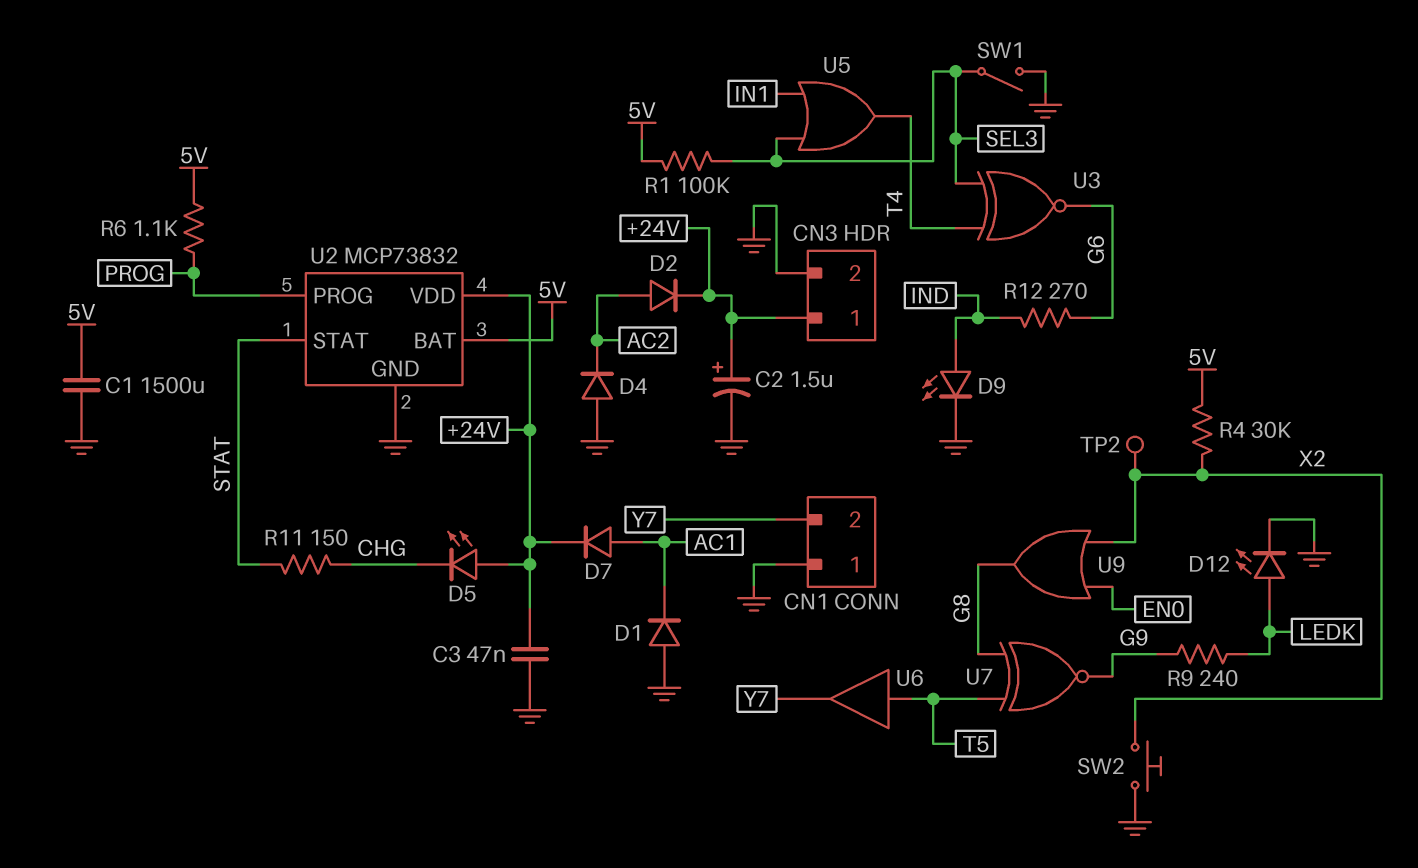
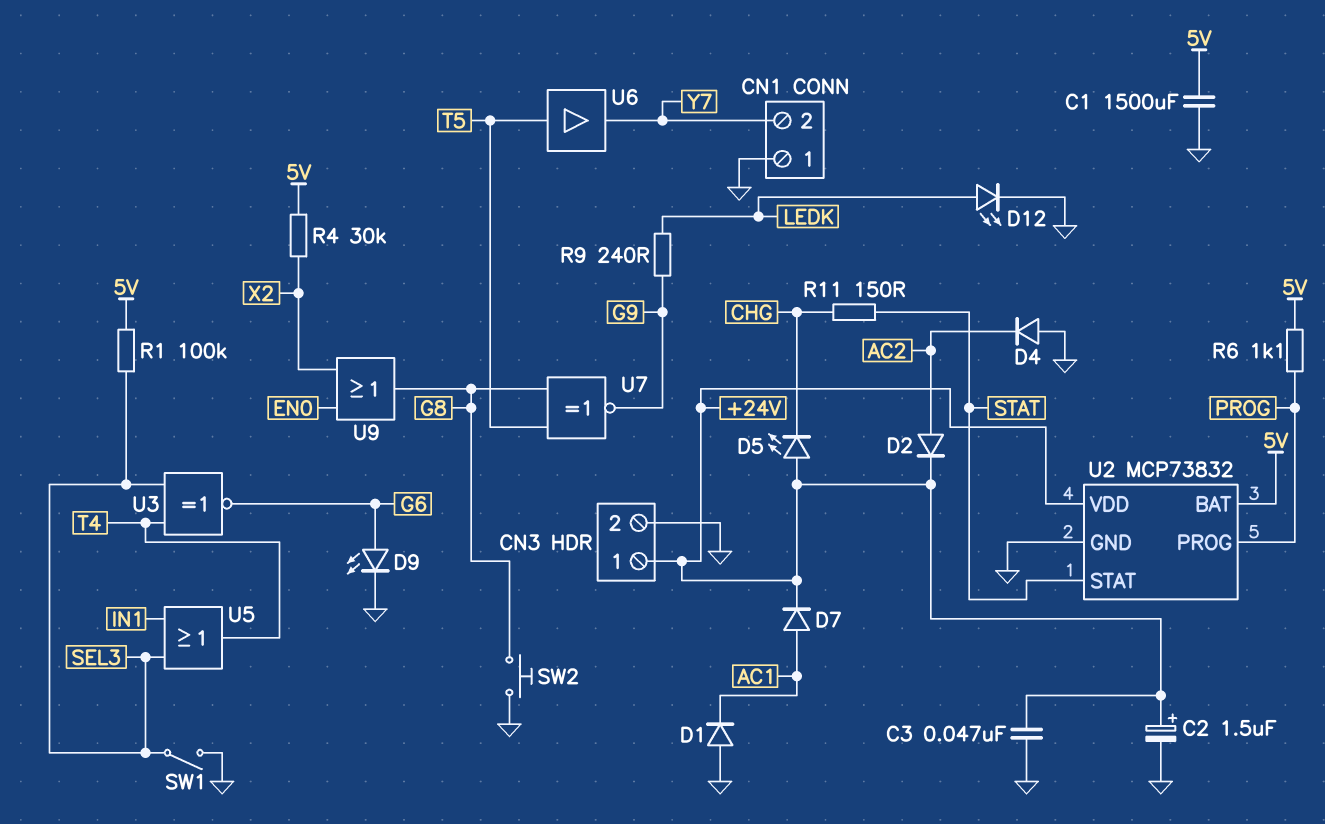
D9: LED (A IND, K GND) -> LED (A G6, K GND)
R12: 270 (G6, IND) -> none
SW2: button (GND, X2) -> button (G8, GND)
TP2: test point (X2) -> none

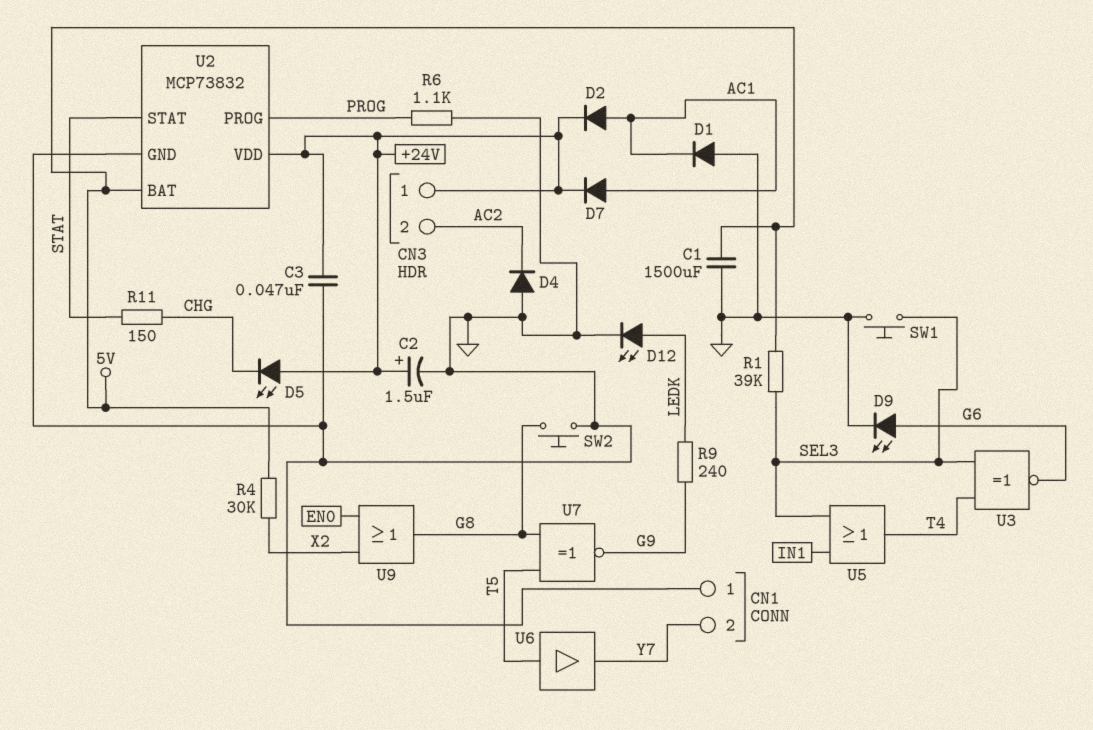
CN3 pin 2: GND -> AC2
D2: diode (A AC2, K +24V) -> diode (A AC1, K +24V)
R1: 100k (5V, SEL3) -> 39k (5V, SEL3)
R6: 1.1k (5V, PROG) -> 1.1k (GND, PROG)
SW1: switch (GND, SEL3) -> button (GND, SEL3)

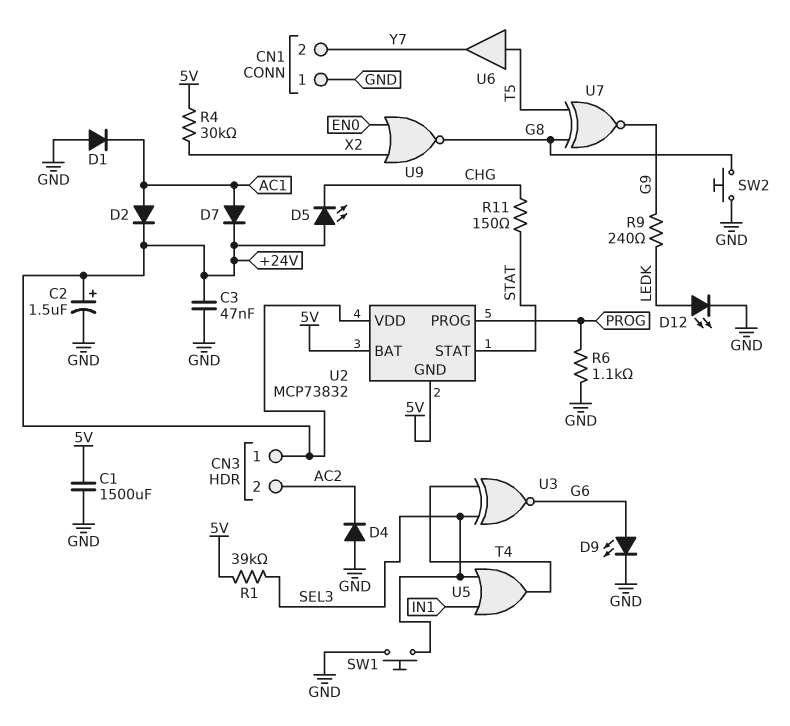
U2 pin GND: GND -> 5V
U9: OR (in EN0, in X2, out G8) -> NOR (in EN0, in X2, out G8)

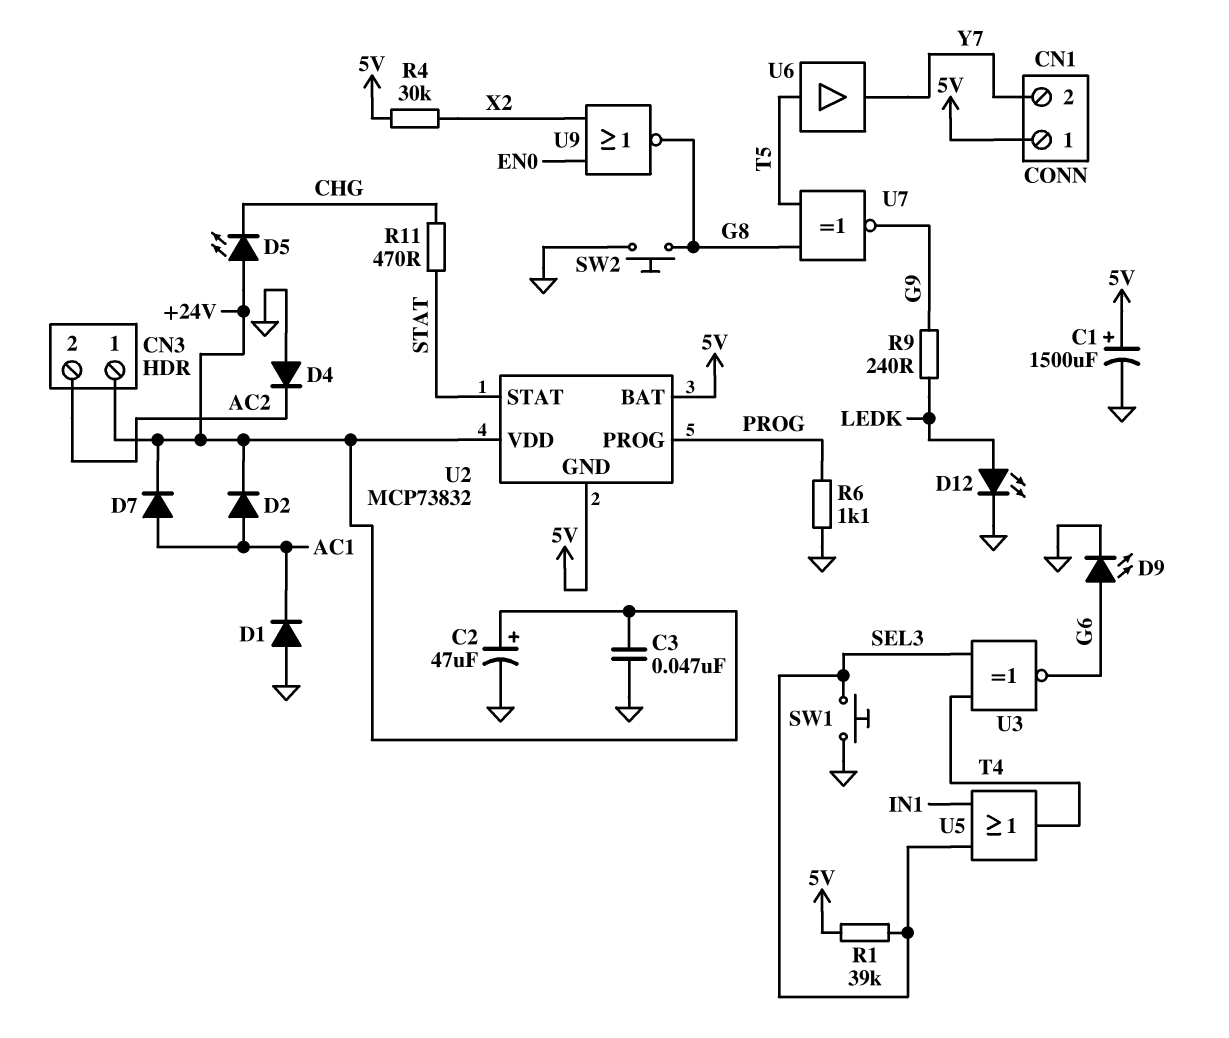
C1: 1500uF (5V, GND) -> 1500uF (plus 5V, minus GND)
C2: 1.5uF (plus +24V, minus GND) -> 47uF (plus +24V, minus GND)
CN1 pin 1: GND -> 5V
R11: 150 (CHG, STAT) -> 470 (CHG, STAT)

